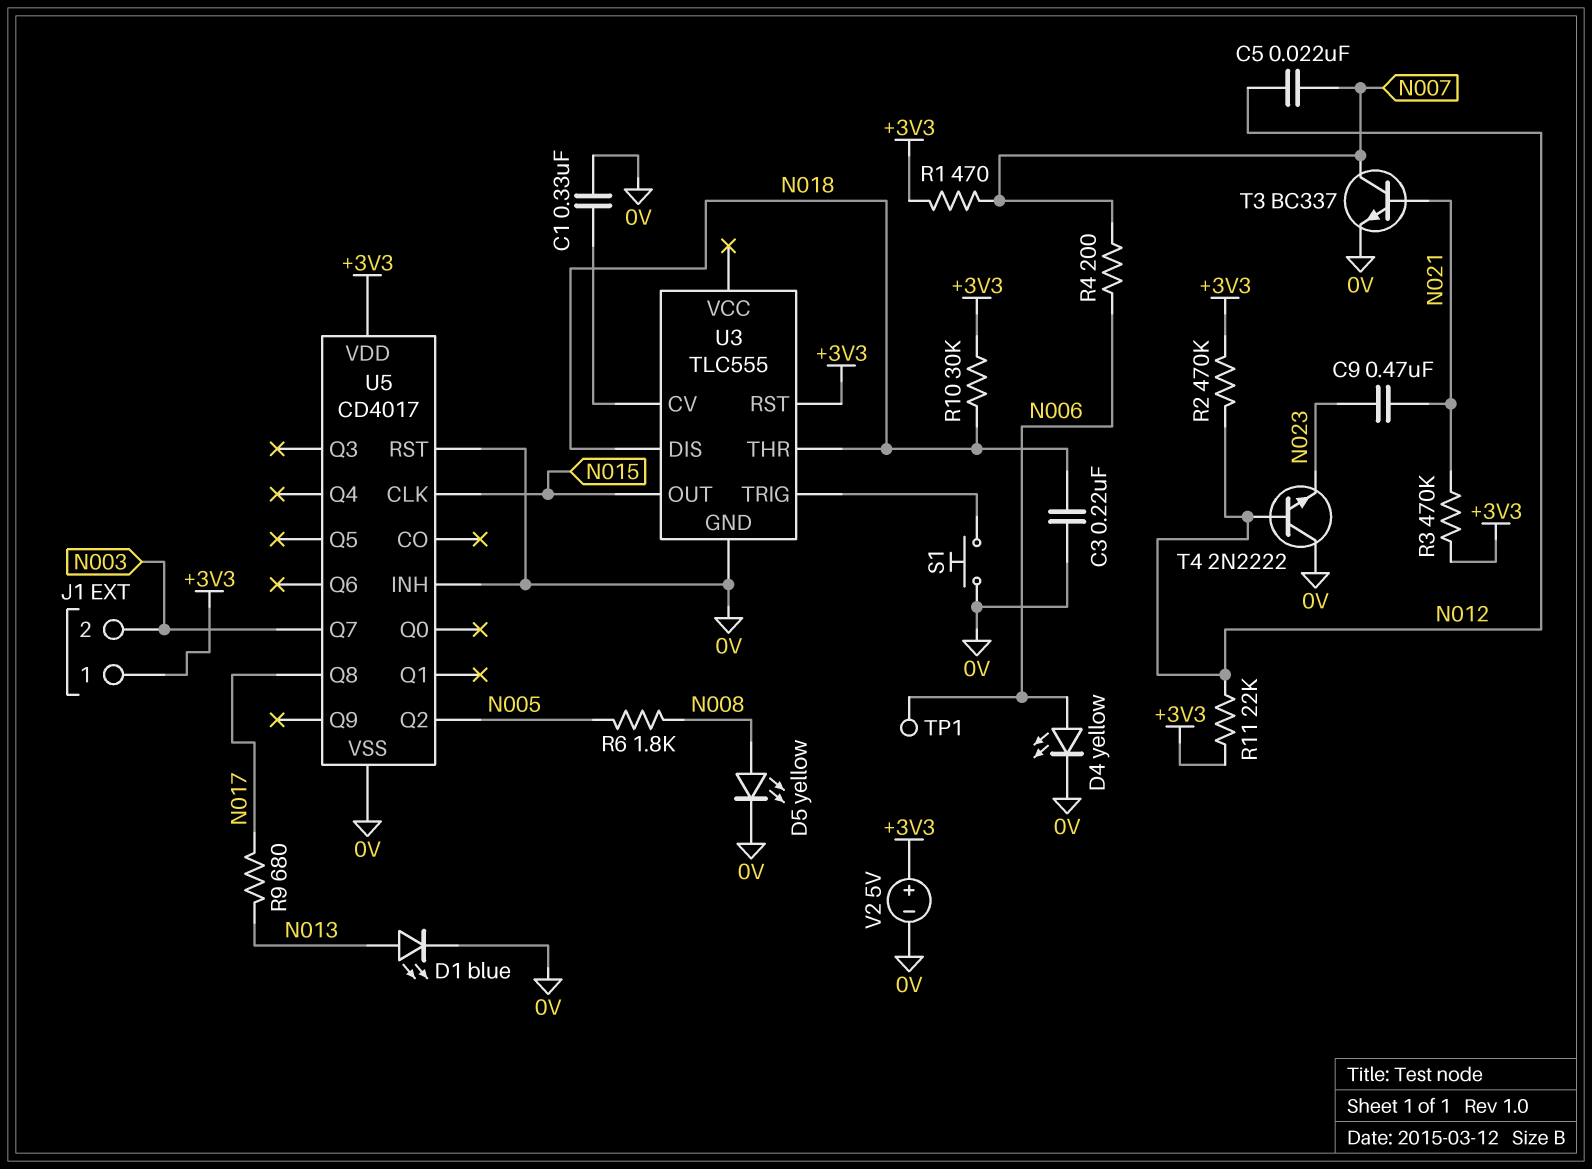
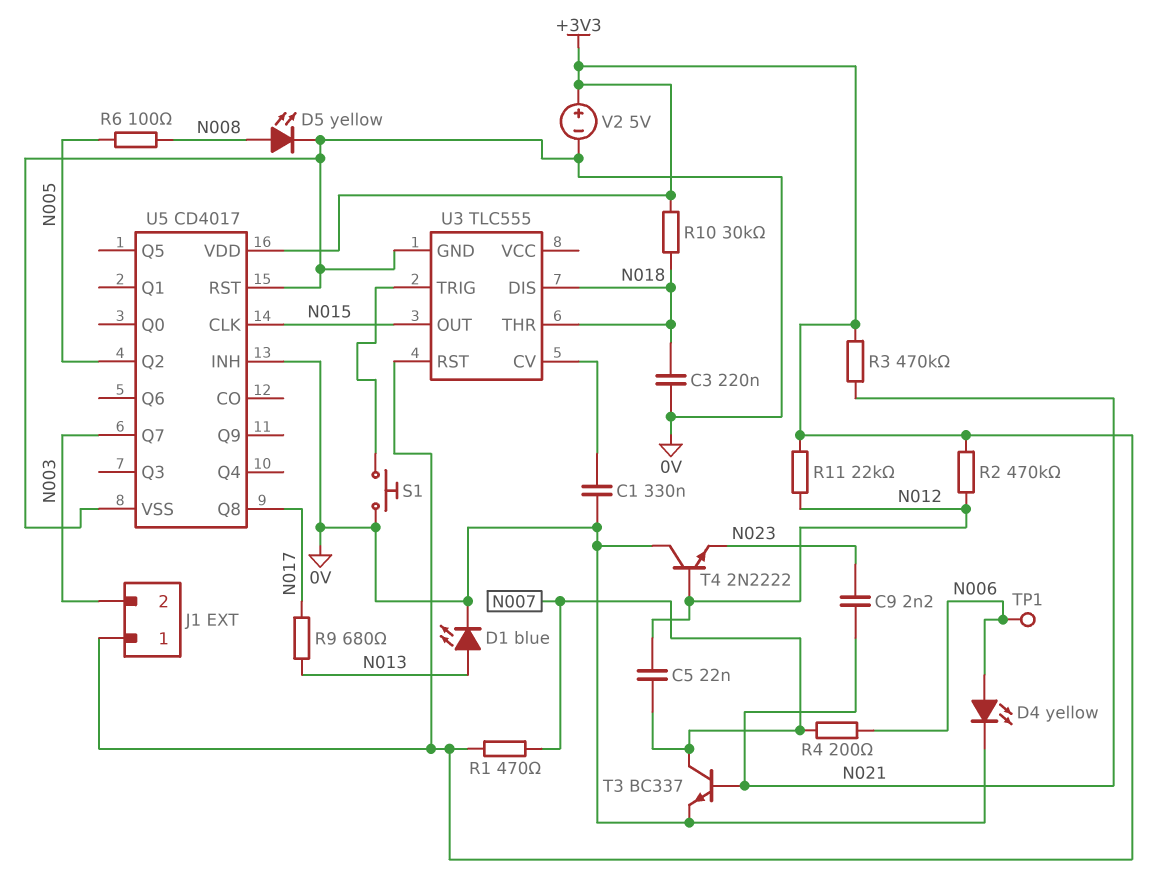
C9: 470nF (N021, N023) -> 2.2nF (N021, N023)
R6: 1.8k (N005, N008) -> 100 (N005, N008)

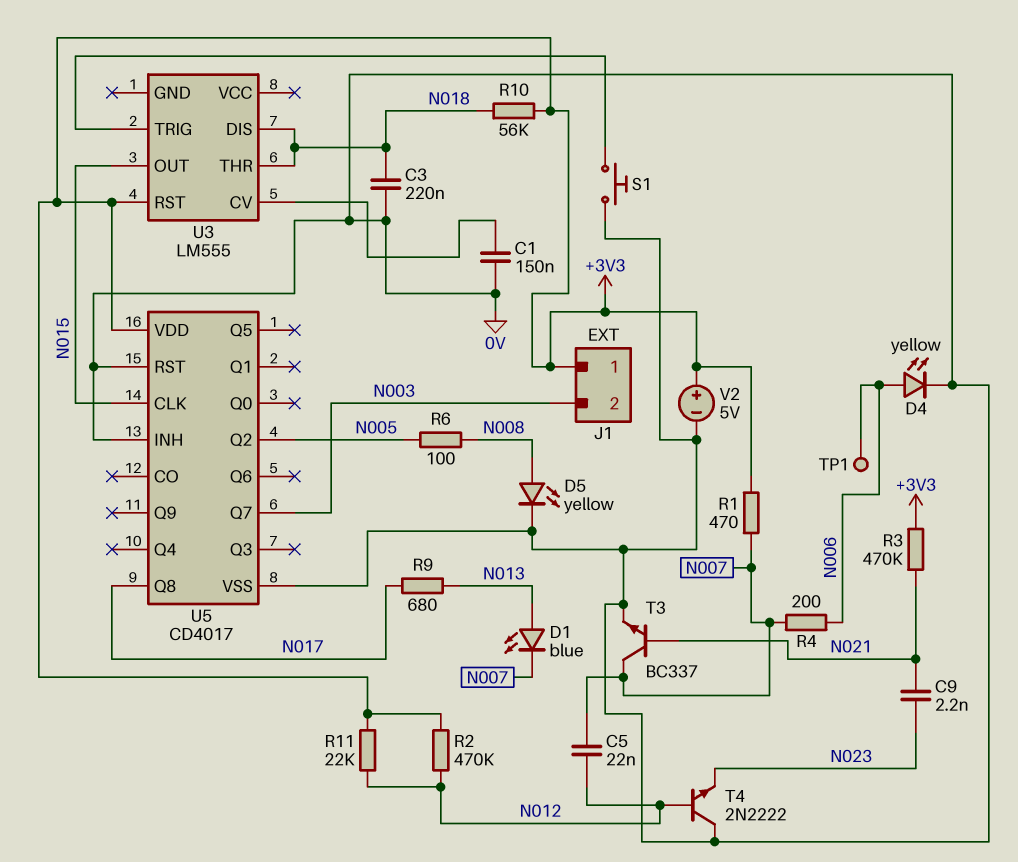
C1: 330nF (0V, U3/CV) -> 150nF (0V, U3/CV)
D1: LED blue (A N013, K 0V) -> LED blue (A N013, K N007)
R10: 30k (+3V3, N018) -> 56k (+3V3, N018)
U3: TLC555 -> LM555
U3 pin GND: 0V -> none

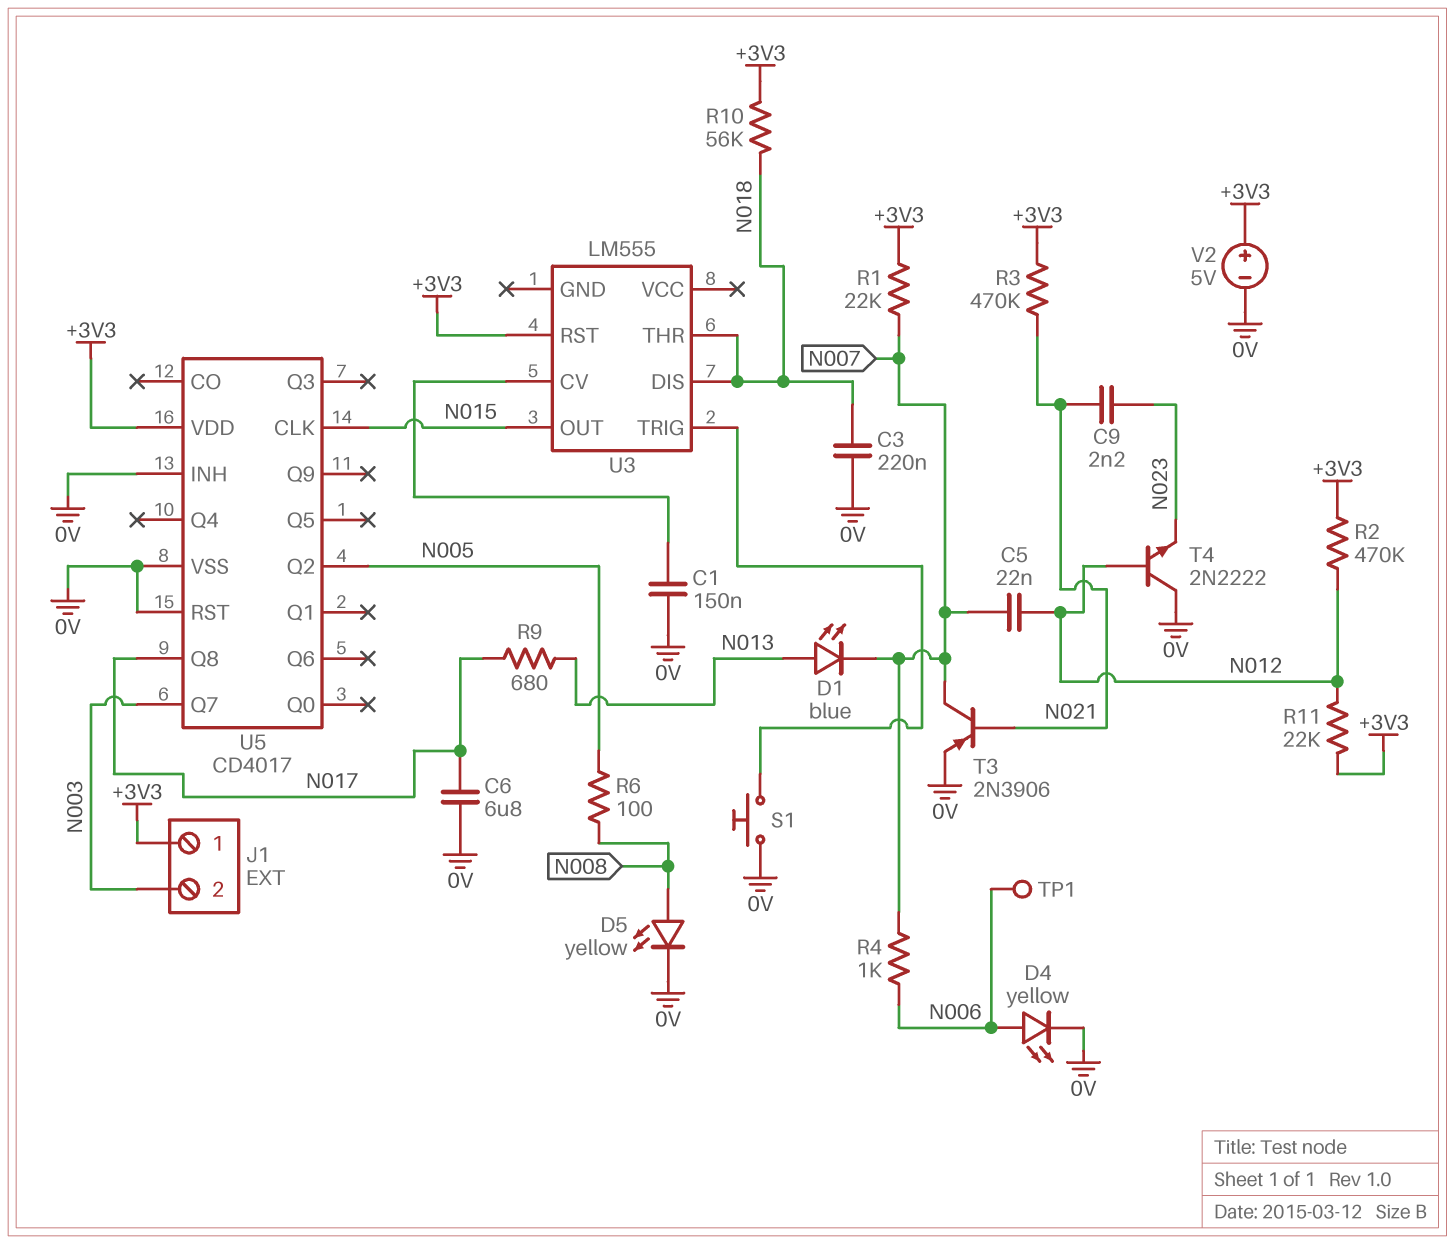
C6: none -> 6.8uF (0V, N017)
R1: 470 (+3V3, N007) -> 22k (+3V3, N007)
R4: 200 (N006, N007) -> 1k (N006, N007)
T3: NPN BC337 (B N021, C N007, E 0V) -> PNP 2N3906 (B N021, C N007, E 0V)

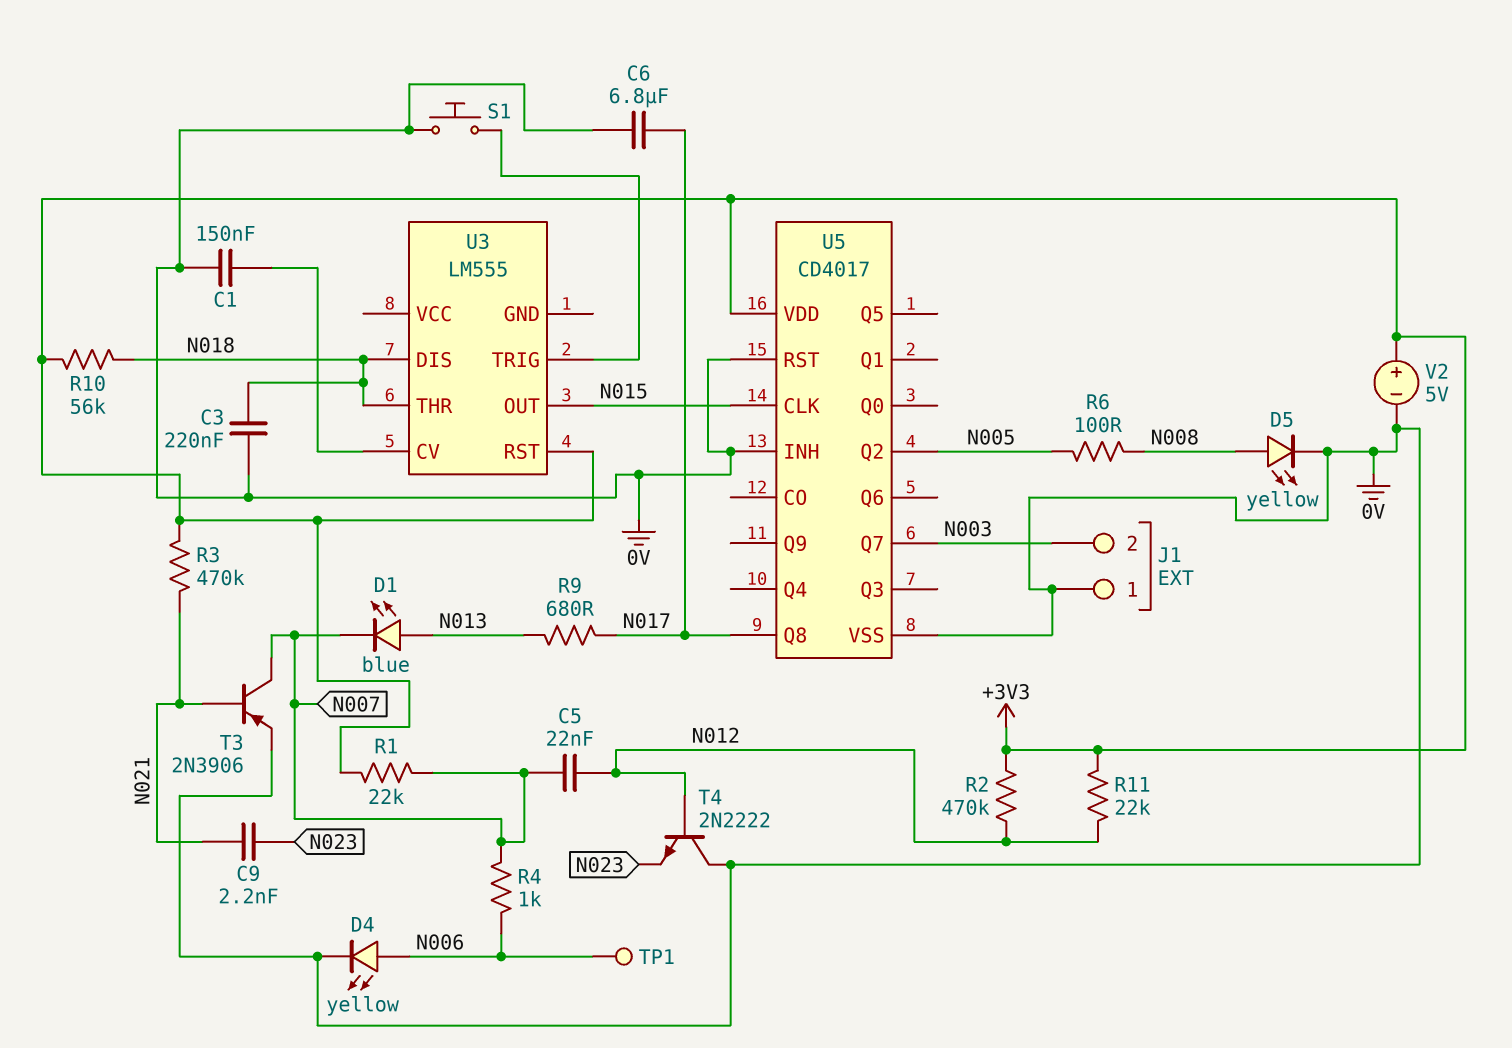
J1 pin 1: +3V3 -> 0V

